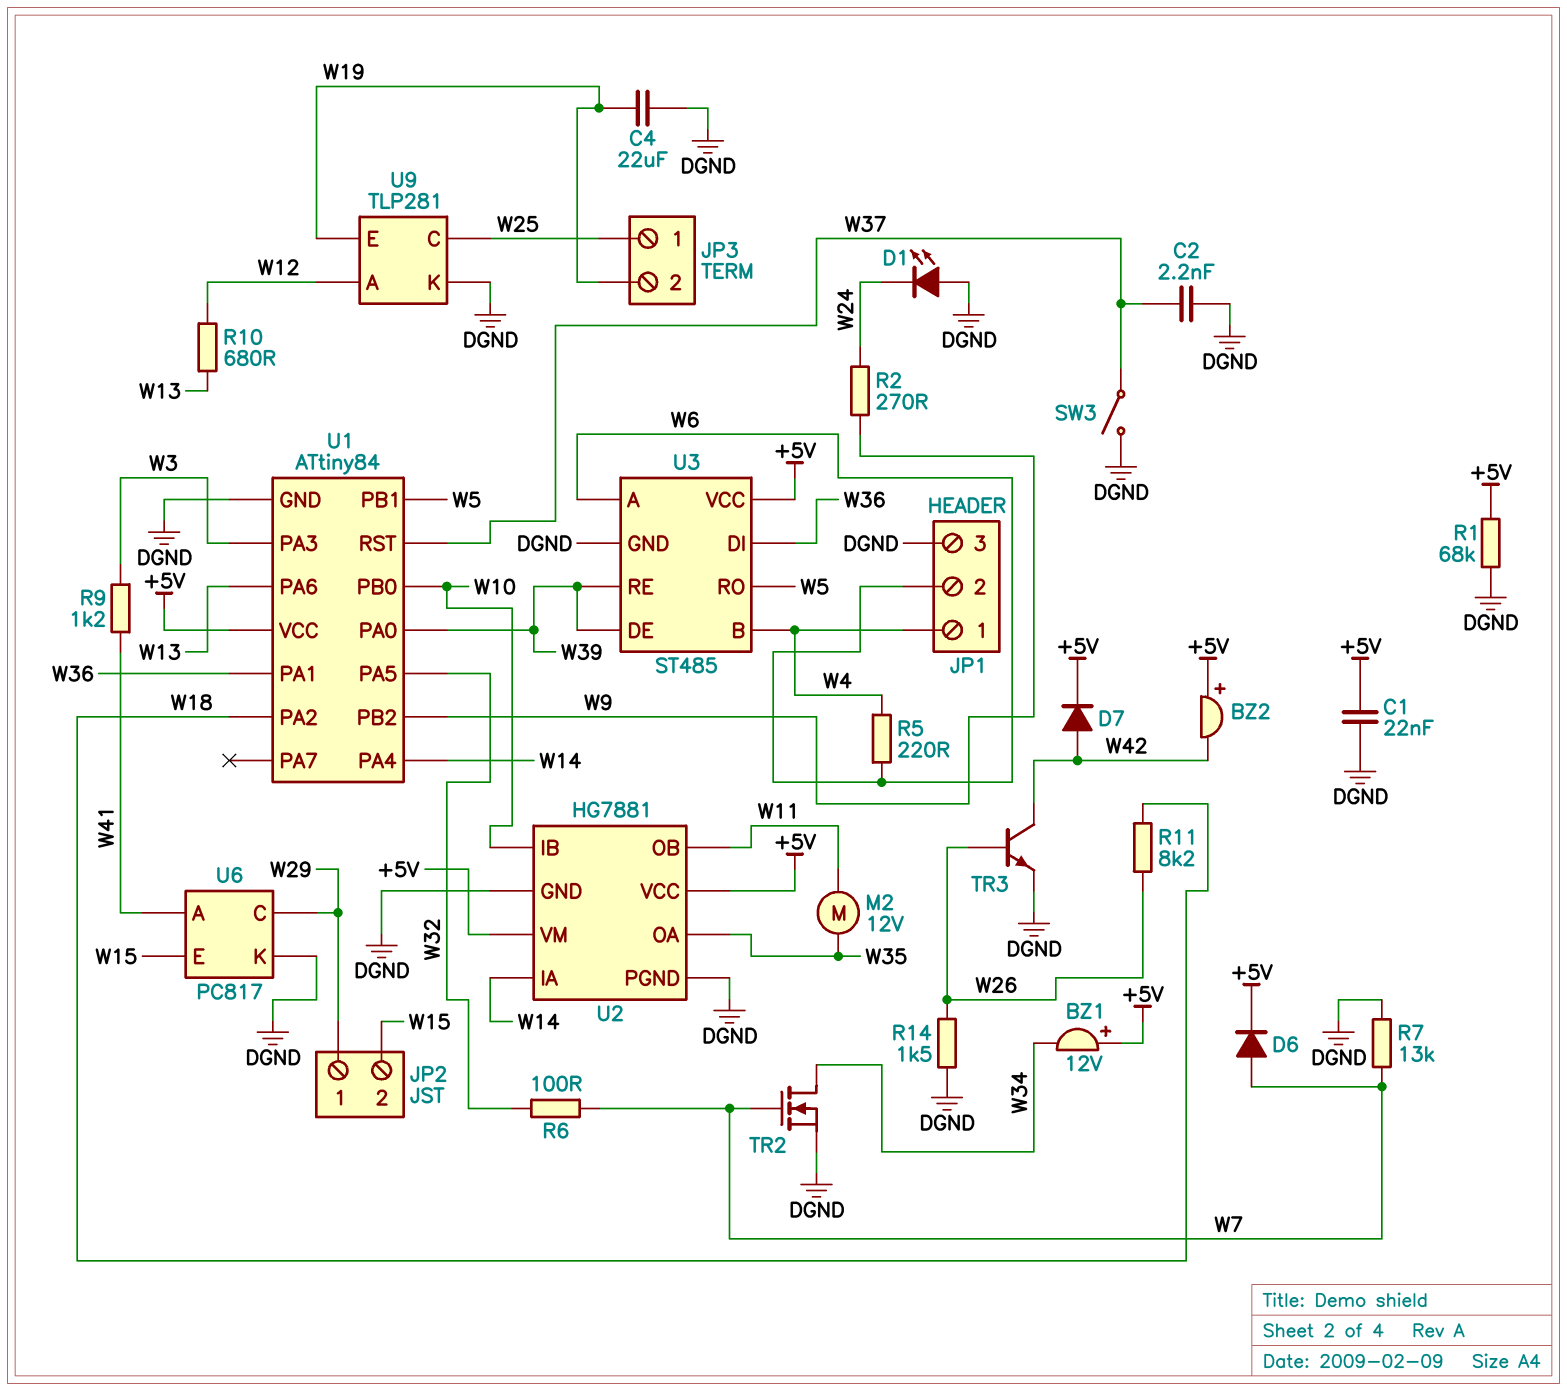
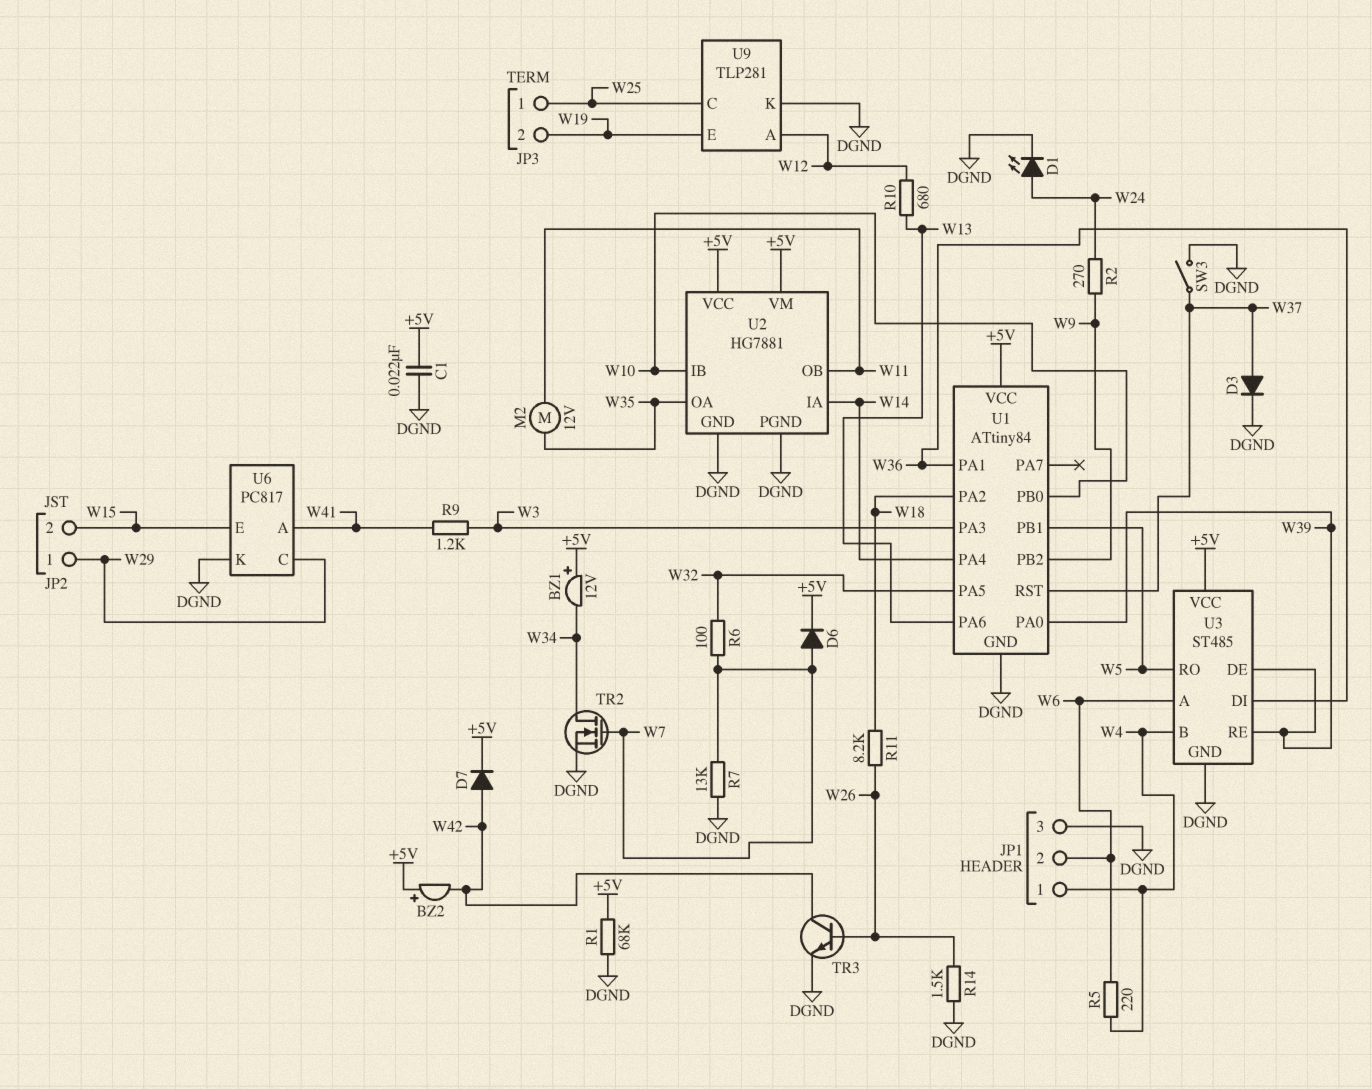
C2: 2.2nF (DGND, W37) -> none
C4: 22uF (DGND, W19) -> none
D1: LED (A DGND, K W24) -> LED (A W24, K DGND)
D3: none -> diode (A W37, K DGND)

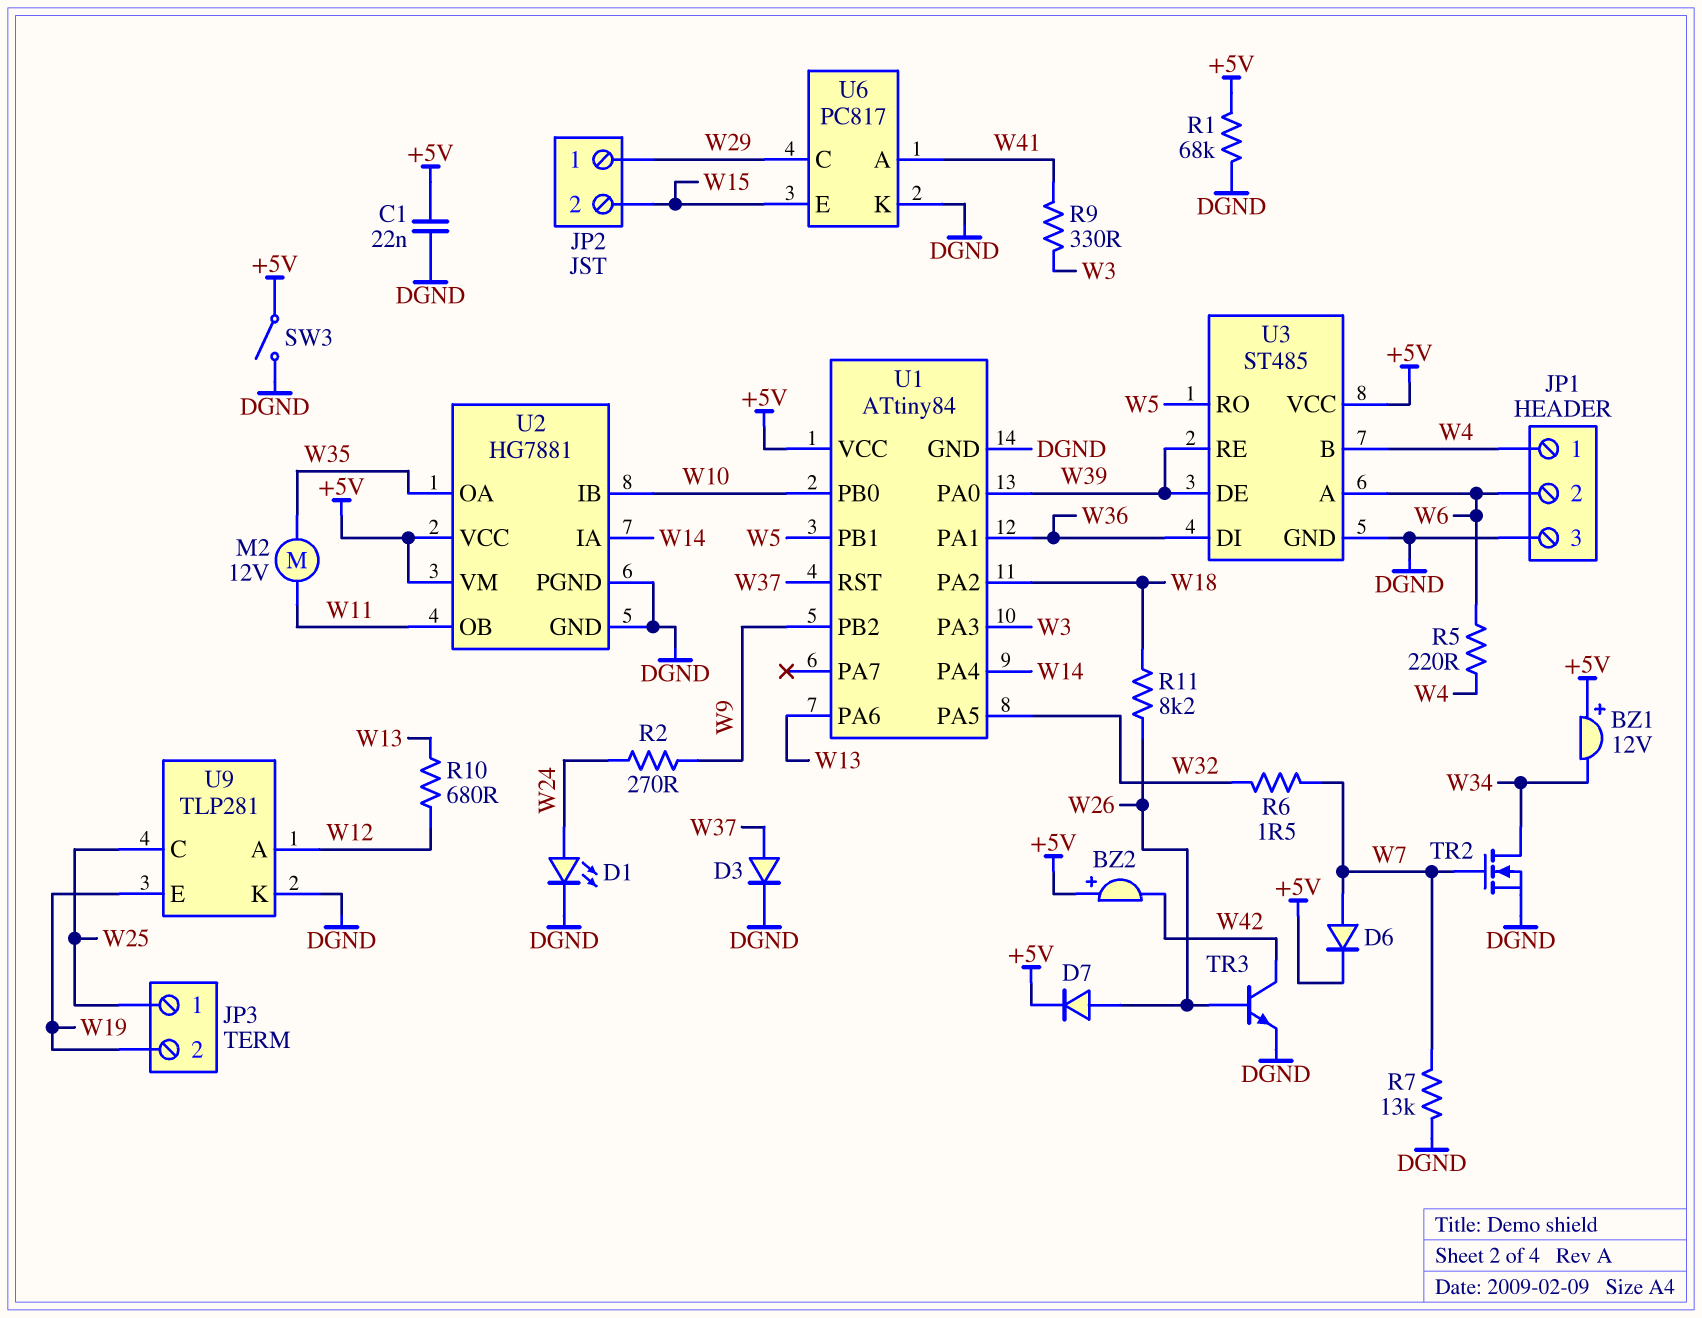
D7: diode (A W42, K +5V) -> diode (A W26, K +5V)
R6: 100 (W7, W32) -> 1.5 (W7, W32)
R9: 1.2k (W3, W41) -> 330 (W3, W41)
R14: 1.5k (DGND, W26) -> none
SW3: switch (DGND, W37) -> switch (+5V, DGND)

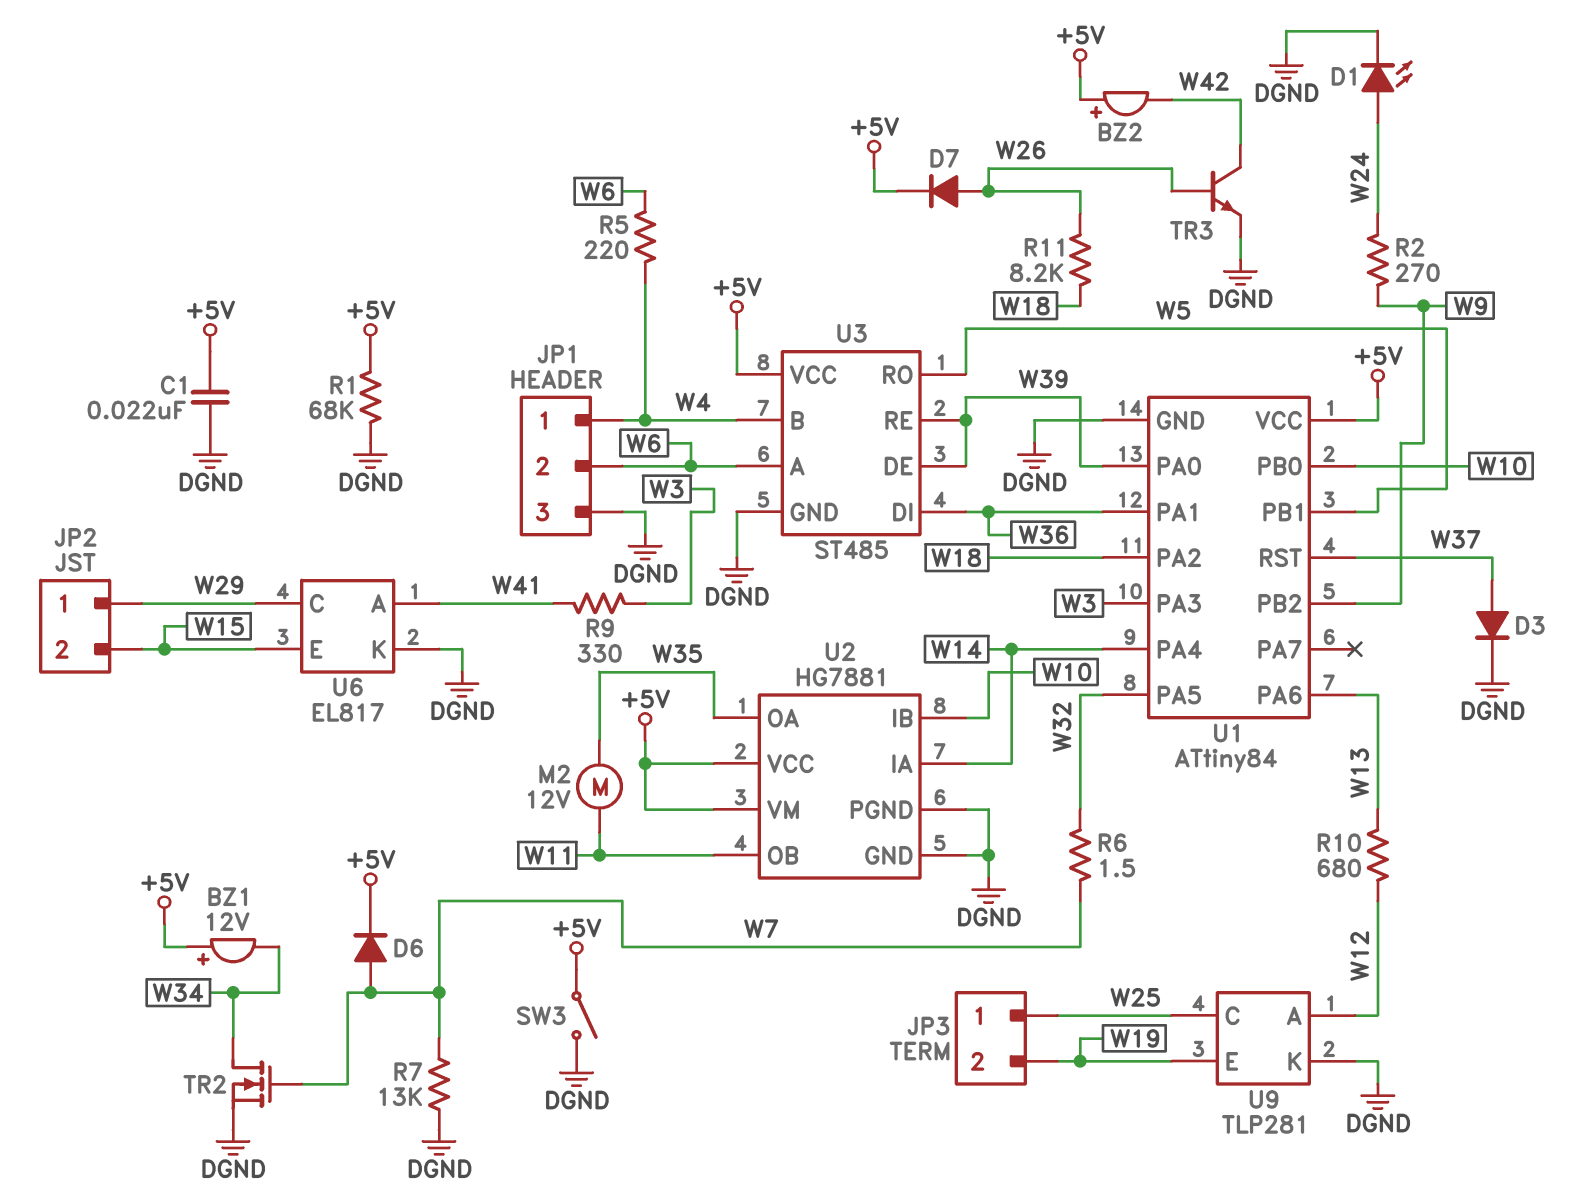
U6: PC817 -> EL817

